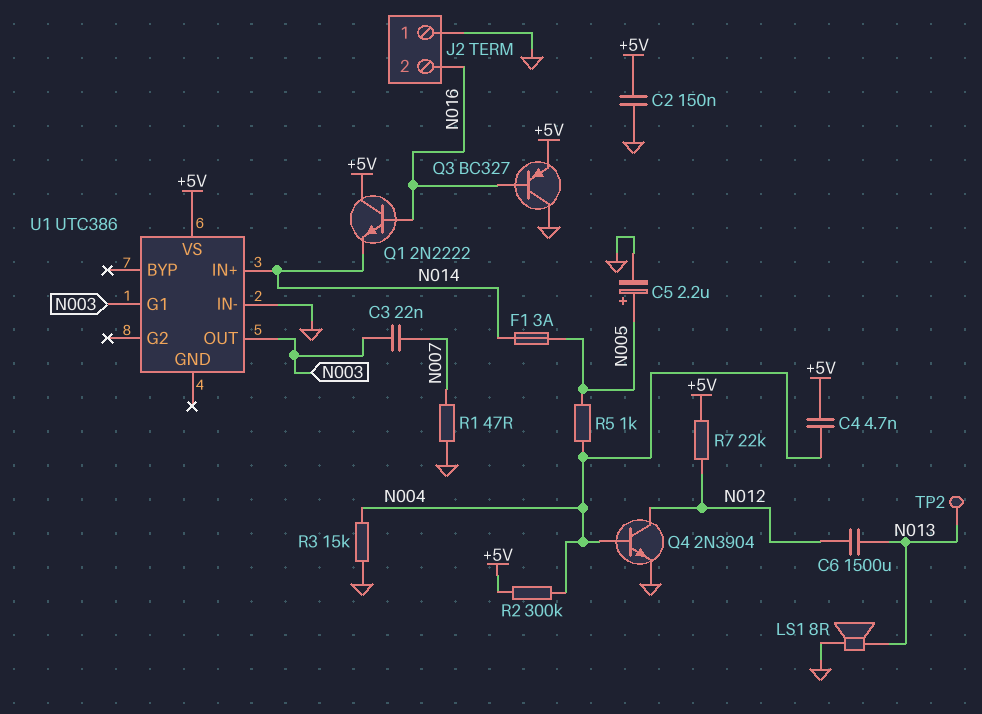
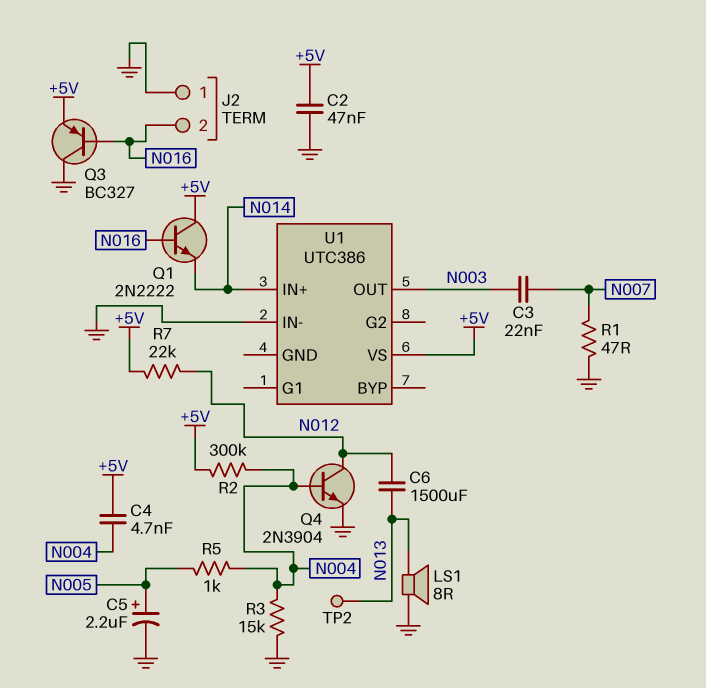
C2: 150nF (+5V, GND) -> 47nF (+5V, GND)
F1: 3A (N005, N014) -> none
U1 pin G1: N003 -> none

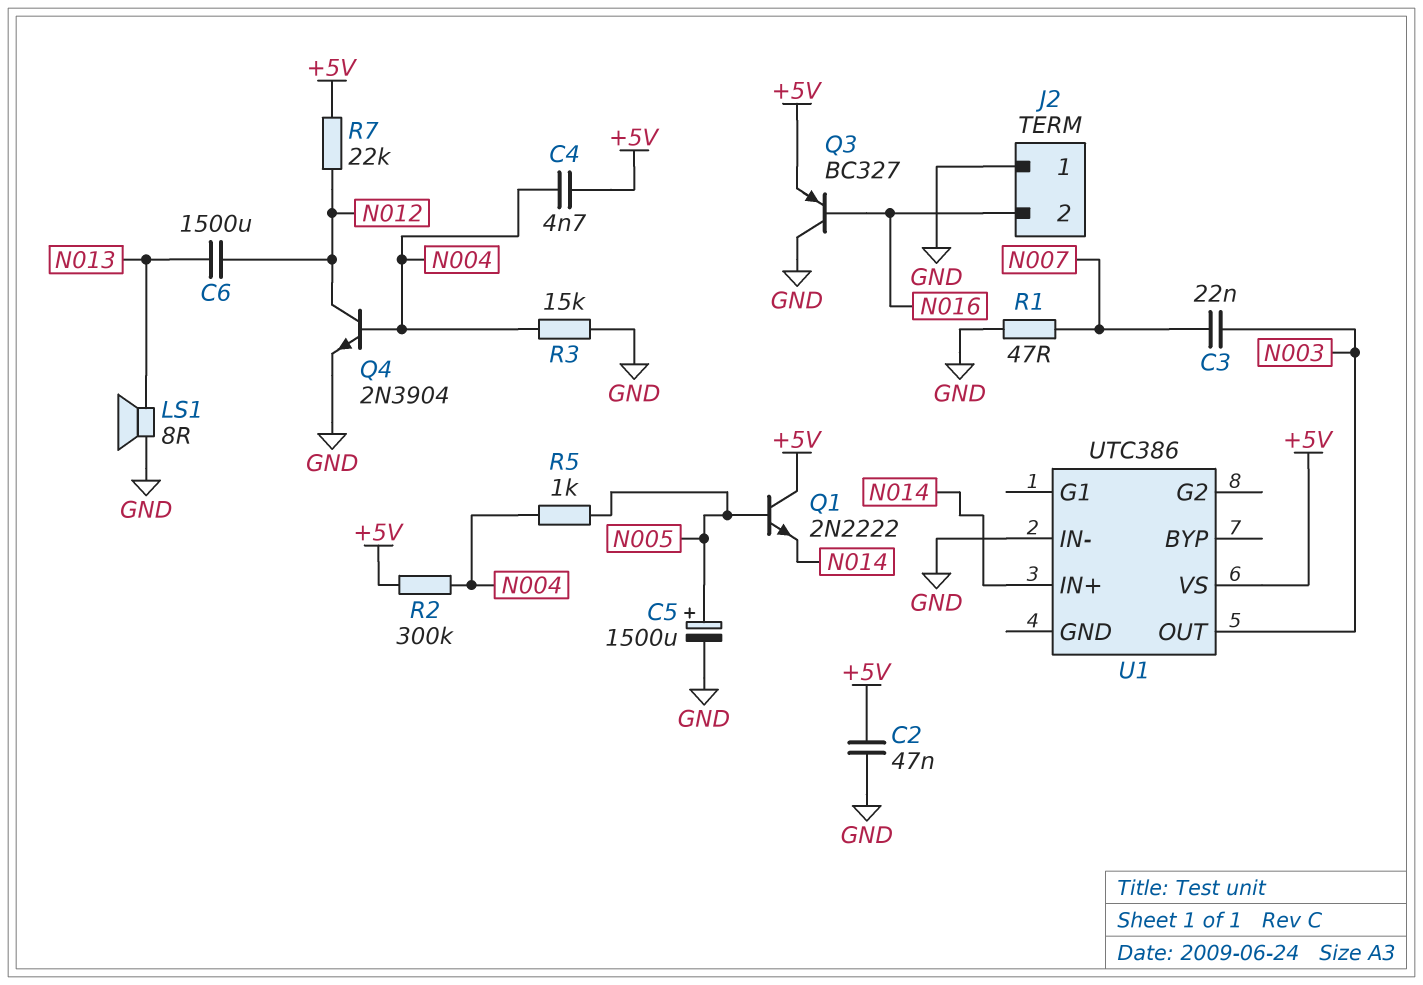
C5: 2.2uF (plus N005, minus GND) -> 1500uF (plus N005, minus GND)
Q1: NPN 2N2222 (B N016, C +5V, E N014) -> NPN 2N2222 (B N005, C +5V, E N014)
TP2: test point (N013) -> none

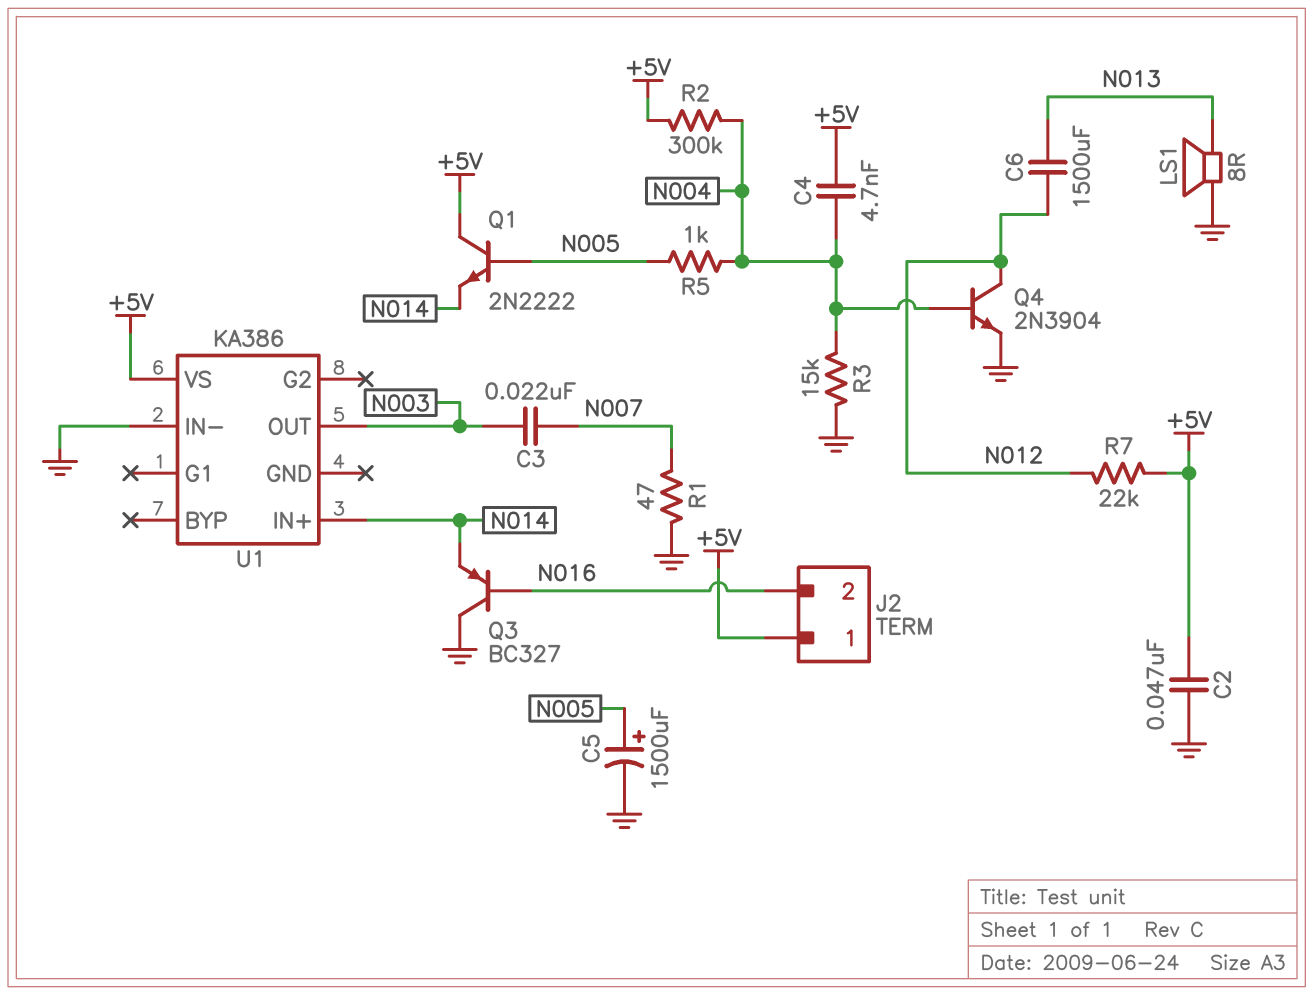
J2 pin 1: GND -> +5V
Q3: PNP BC327 (B N016, C GND, E +5V) -> PNP BC327 (B N016, C GND, E N014)
U1: UTC386 -> KA386

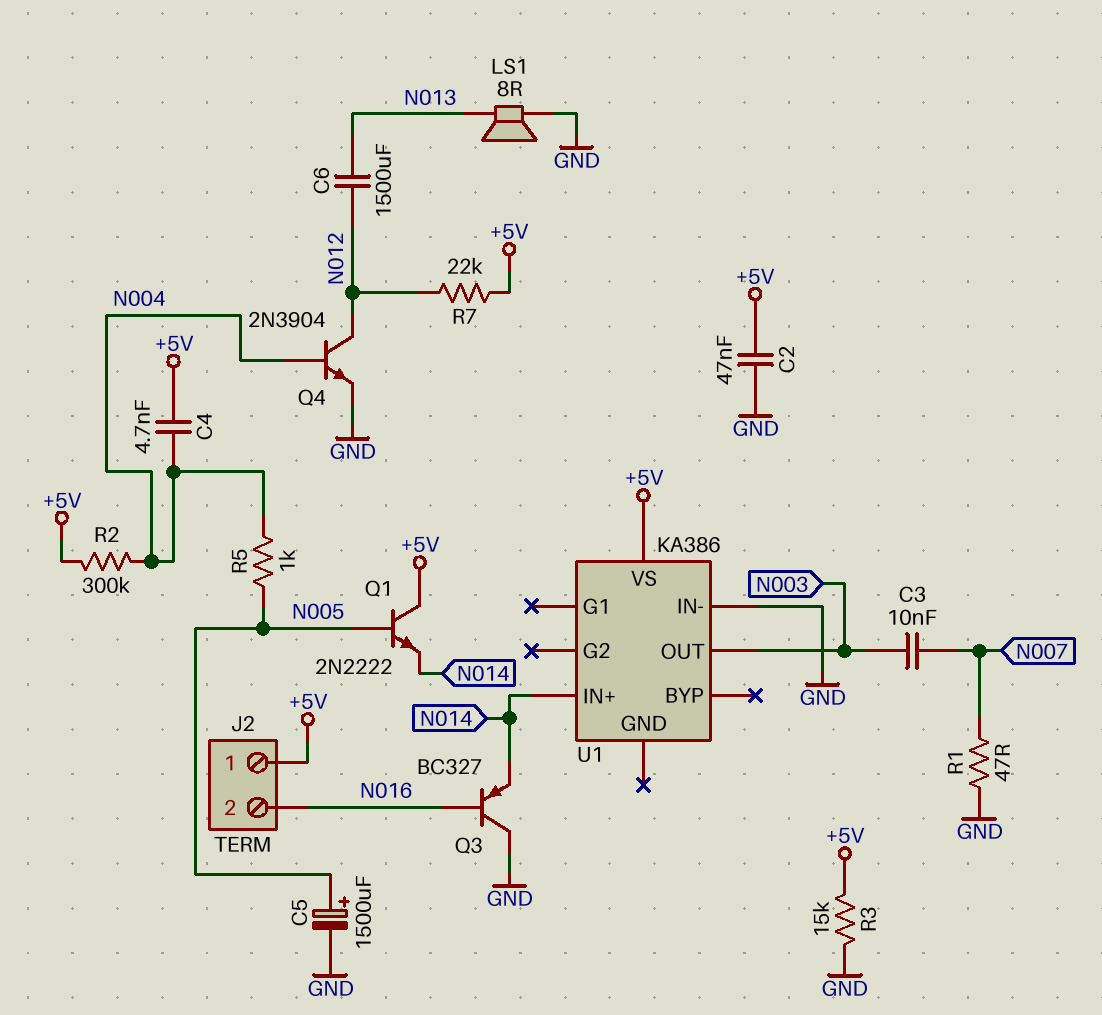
C3: 22nF (N003, N007) -> 10nF (N003, N007)
R3: 15k (GND, N004) -> 15k (+5V, GND)

